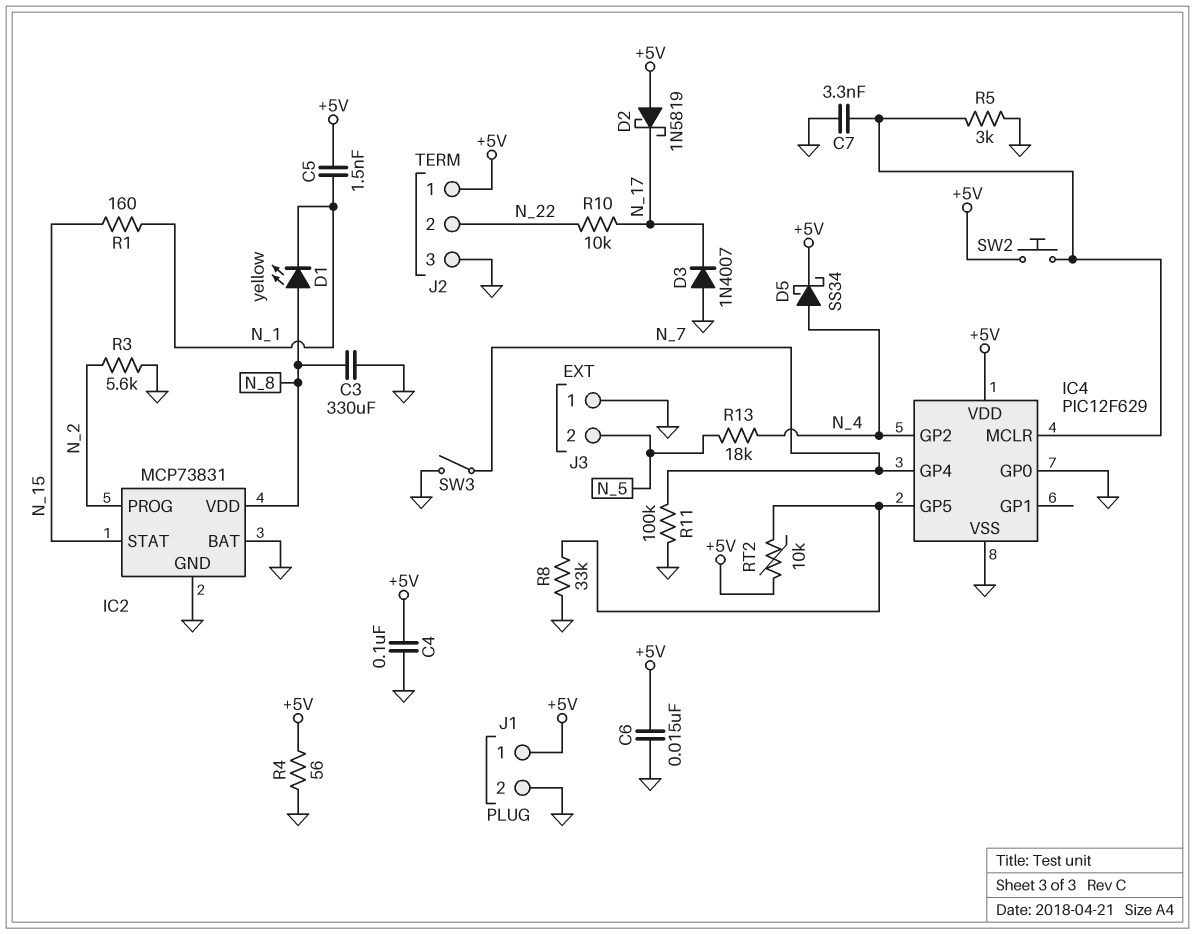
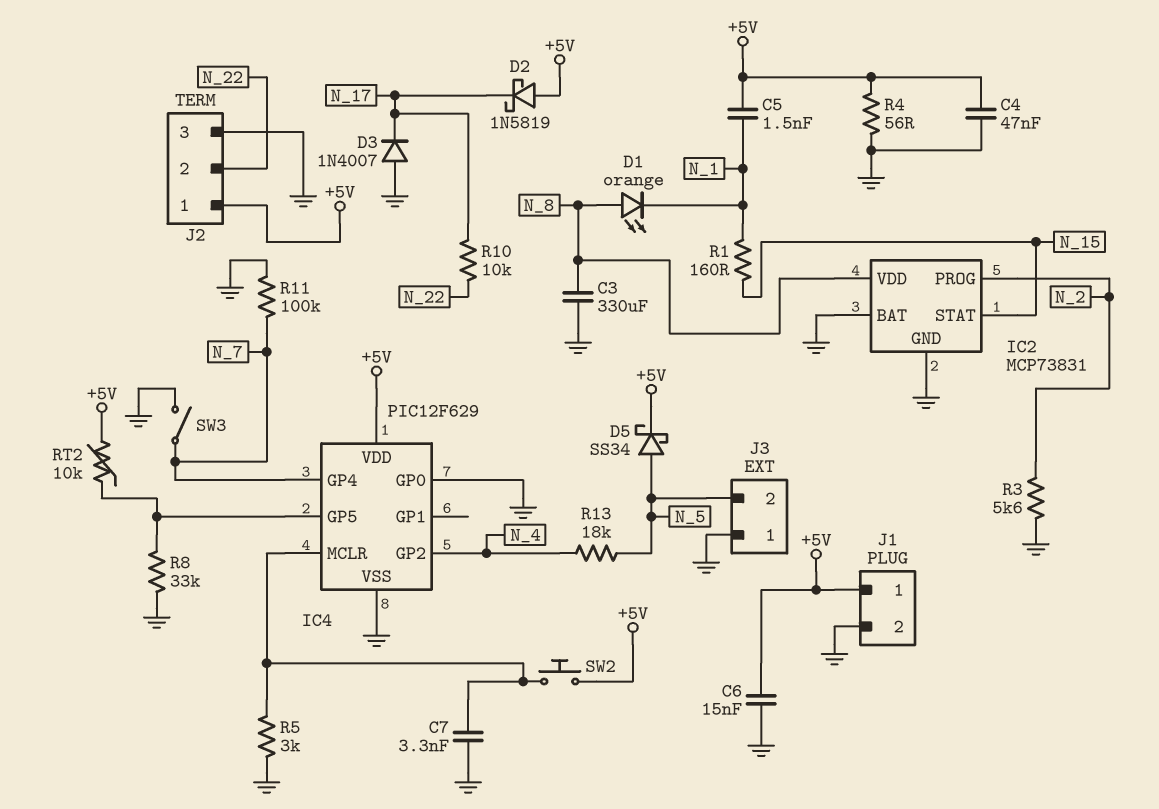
C4: 100nF (+5V, GND) -> 47nF (+5V, GND)
D1: LED yellow (A N_8, K N_1) -> LED orange (A N_8, K N_1)
D5: schottky SS34 (A N_4, K +5V) -> schottky SS34 (A N_5, K +5V)

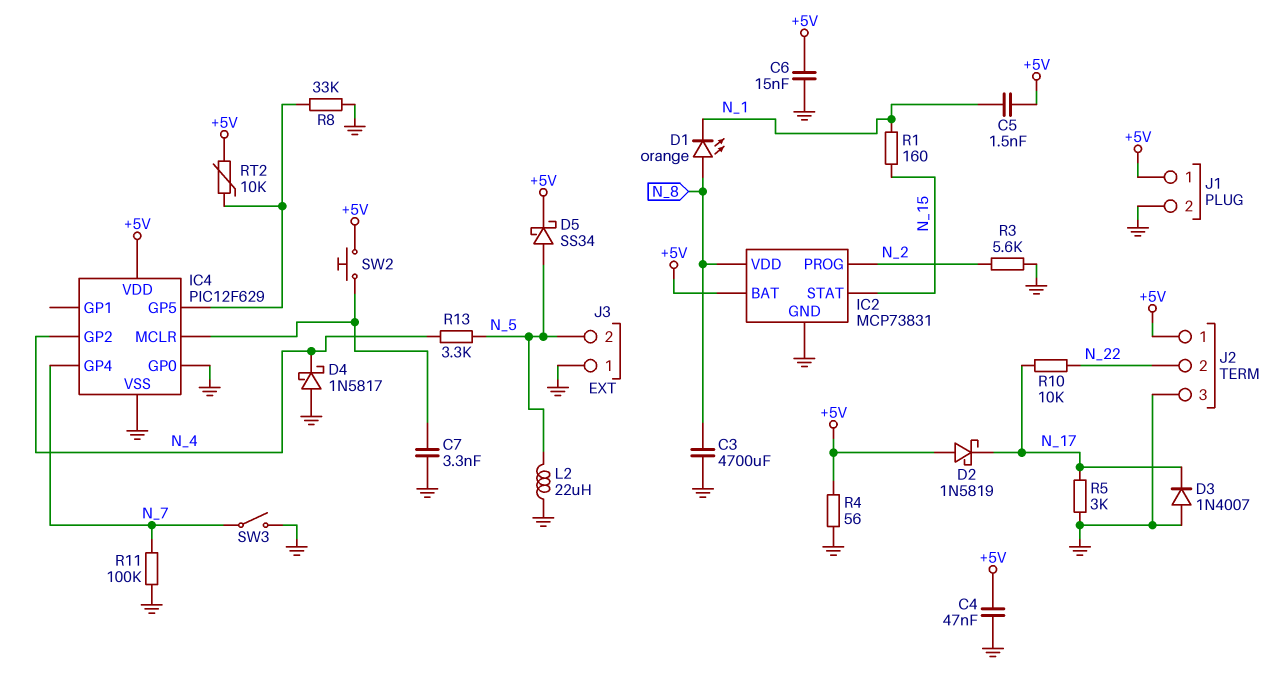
C3: 330uF (GND, N_8) -> 4700uF (GND, N_8)
D4: none -> schottky 1N5817 (A GND, K N_4)
IC2 pin BAT: GND -> +5V
L2: none -> 22uH (GND, N_5)
R5: 3k (GND, IC4/MCLR) -> 3k (GND, N_17)
R13: 18k (N_4, N_5) -> 3.3k (N_4, N_5)

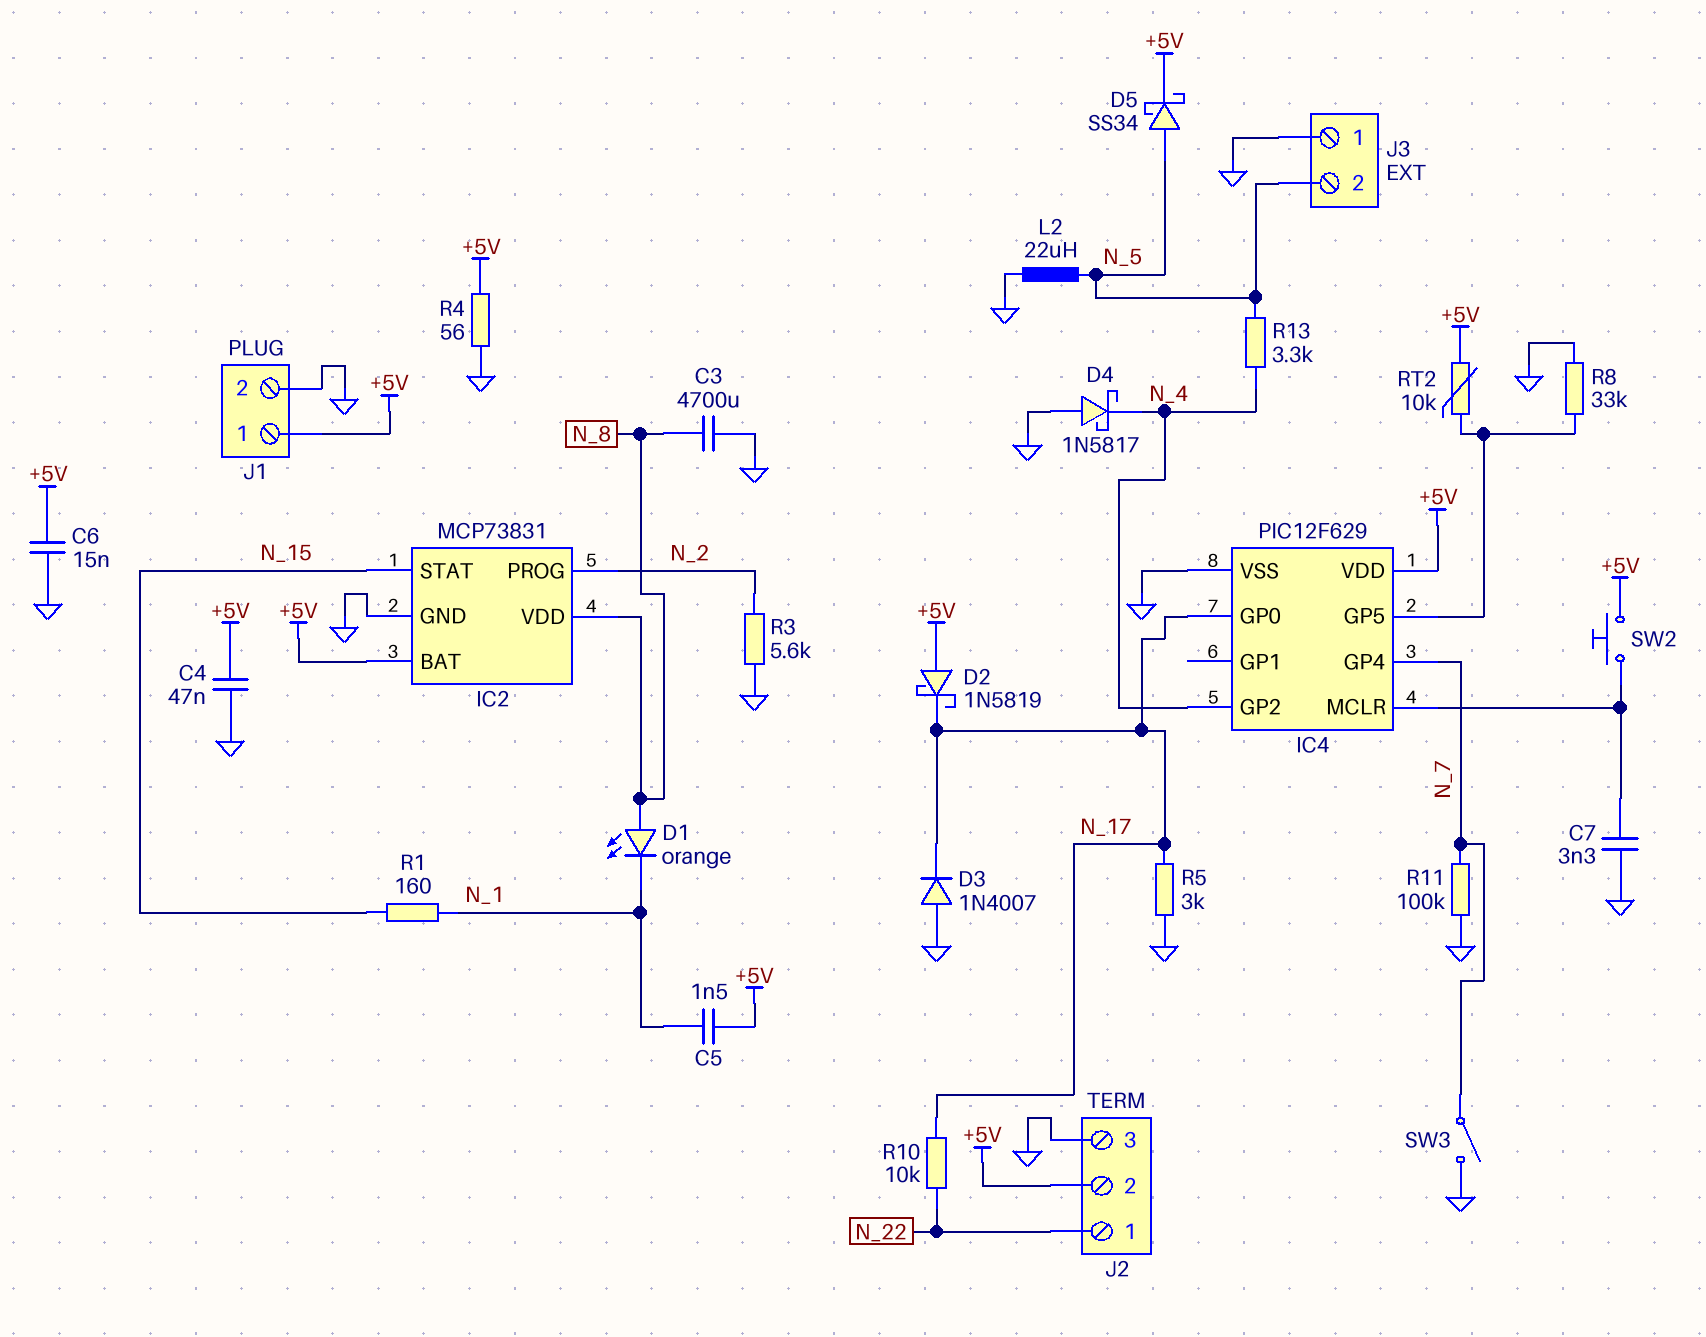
IC4 pin GP0: GND -> N_17
J2 pin 1: +5V -> N_22
J2 pin 2: N_22 -> +5V

